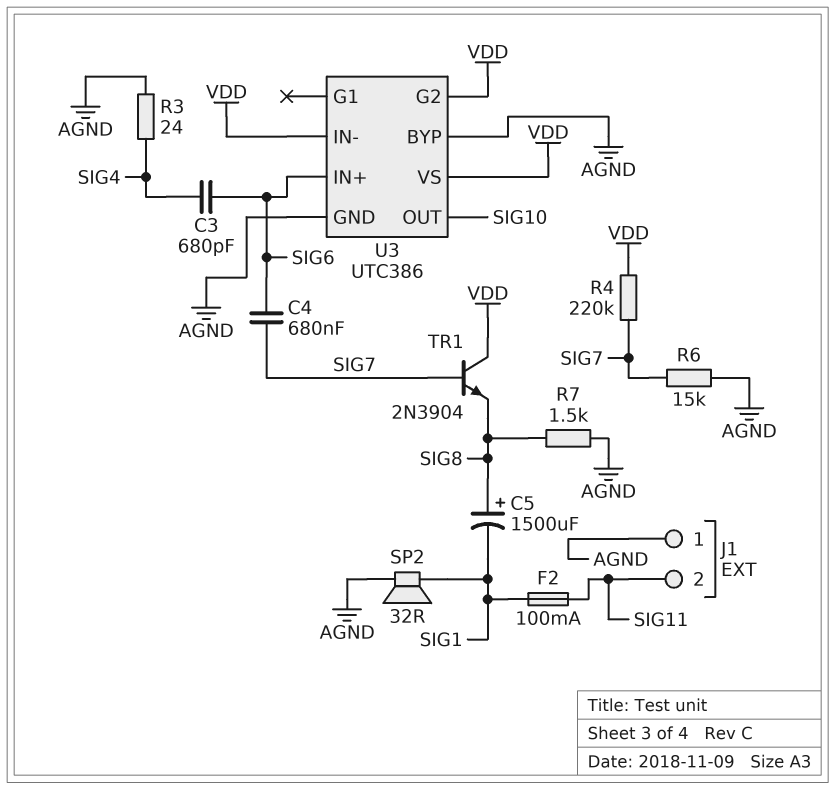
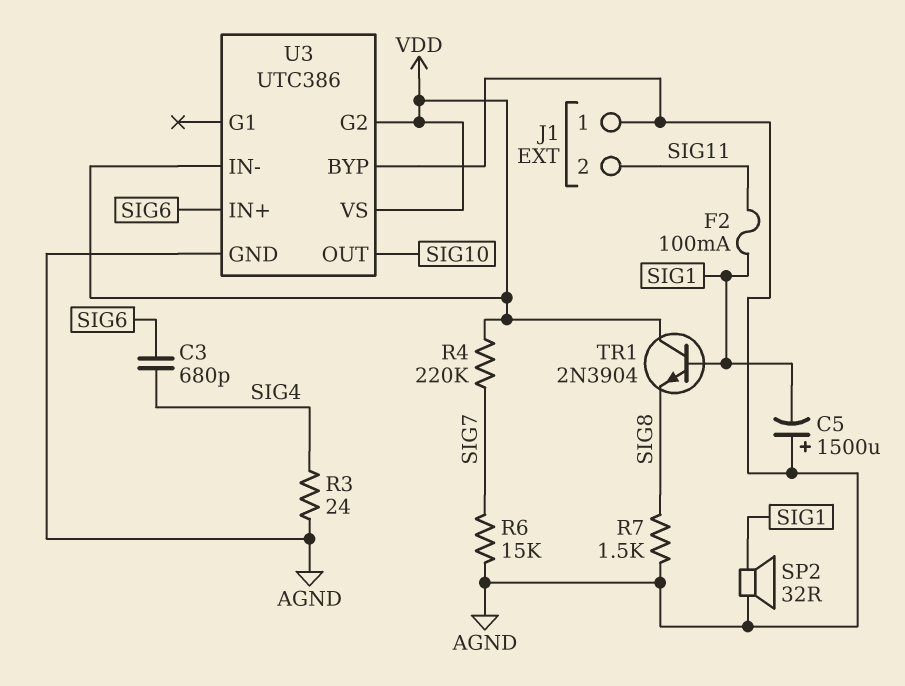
C4: 680nF (SIG6, SIG7) -> none
C5: 1500uF (plus SIG8, minus SIG1) -> 1500uF (plus AGND, minus SIG1)
TR1: NPN 2N3904 (B SIG7, C VDD, E SIG8) -> NPN 2N3904 (B SIG1, C VDD, E SIG8)

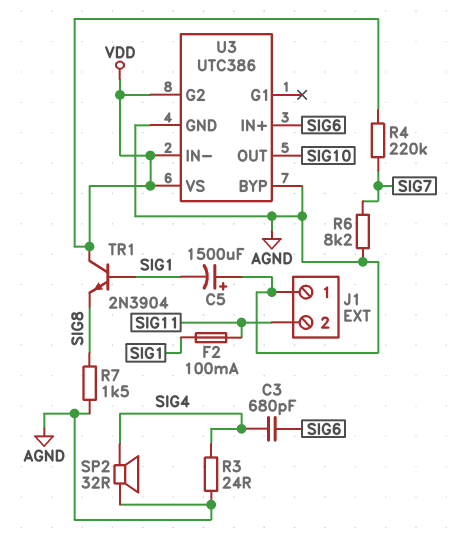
R6: 15k (AGND, SIG7) -> 8.2k (AGND, SIG7)
SP2: speaker 32R (AGND, SIG1) -> speaker 32R (AGND, SIG4)

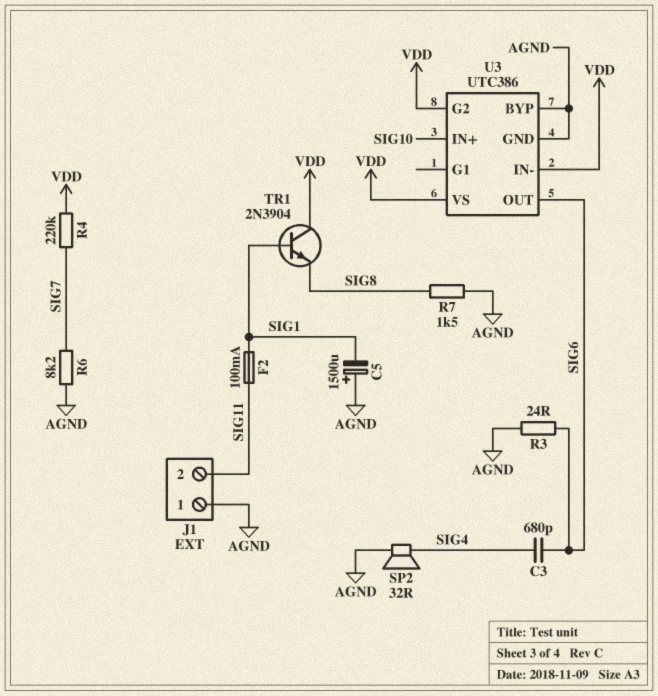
R3: 24 (AGND, SIG4) -> 24 (AGND, SIG6)
U3 pin IN+: SIG6 -> SIG10
U3 pin OUT: SIG10 -> SIG6

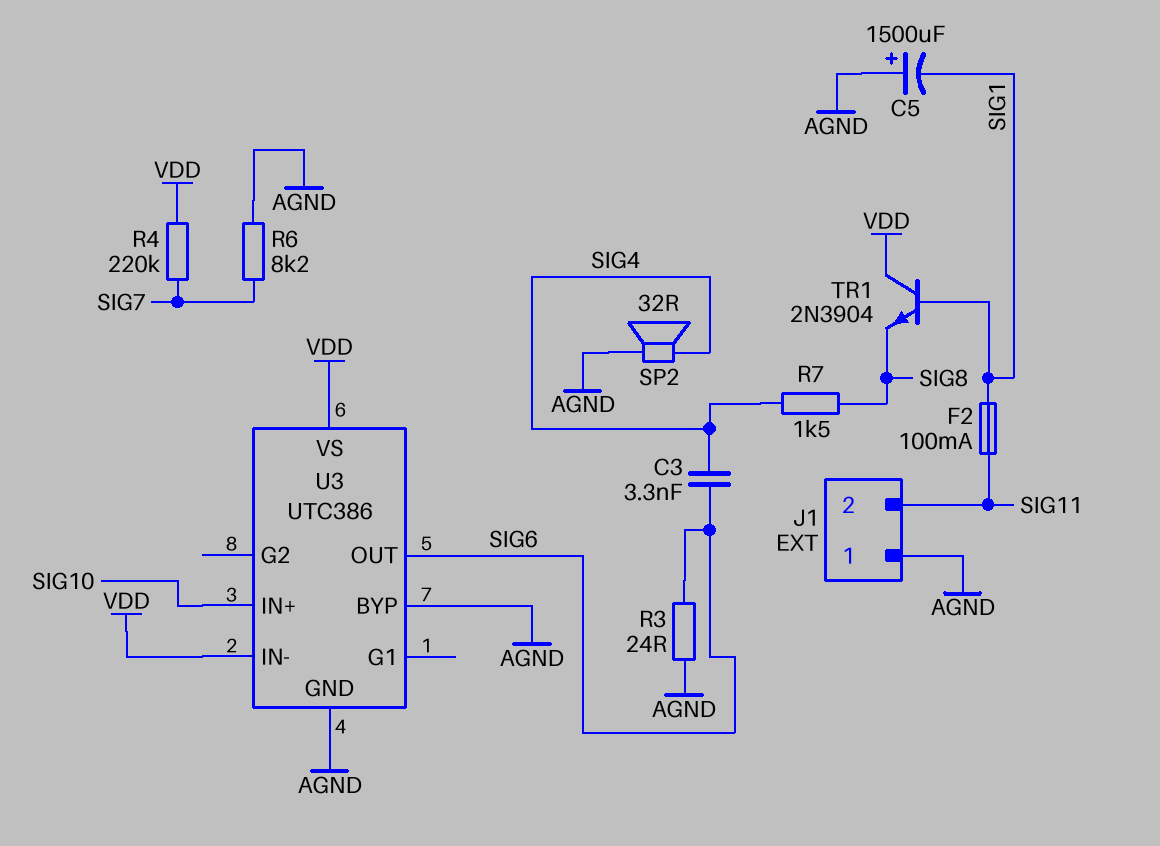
C3: 680pF (SIG4, SIG6) -> 3.3nF (SIG4, SIG6)
R7: 1.5k (AGND, SIG8) -> 1.5k (SIG4, SIG8)
U3 pin G2: VDD -> none

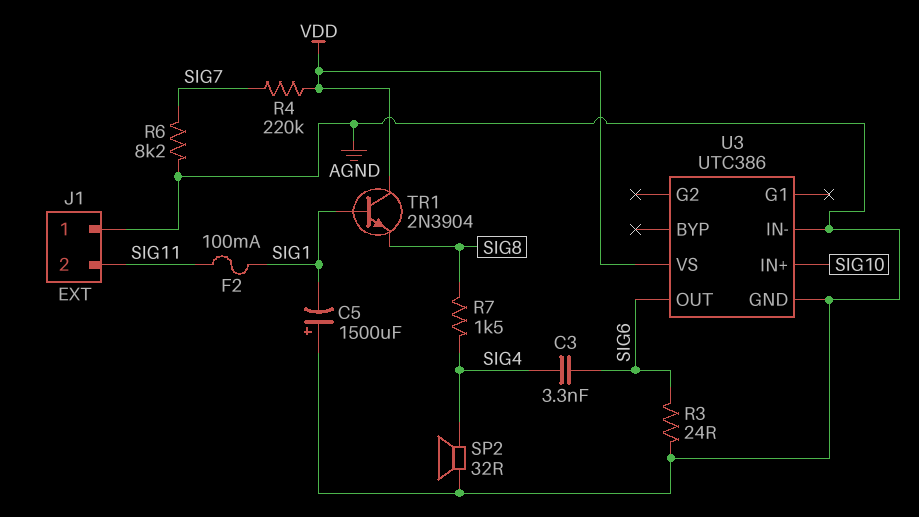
U3 pin BYP: AGND -> none
U3 pin IN-: VDD -> AGND

